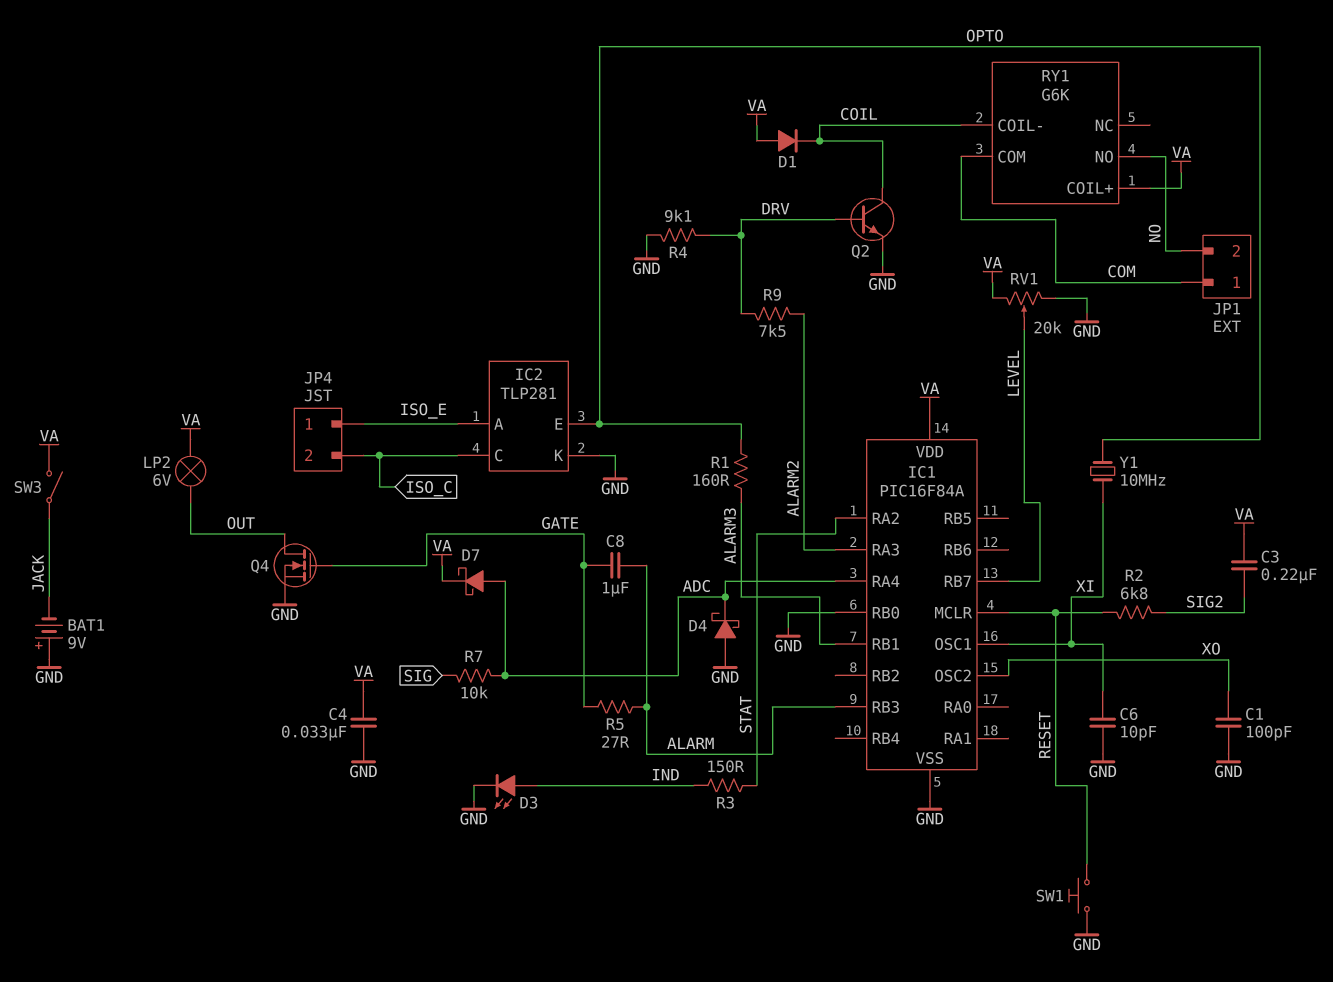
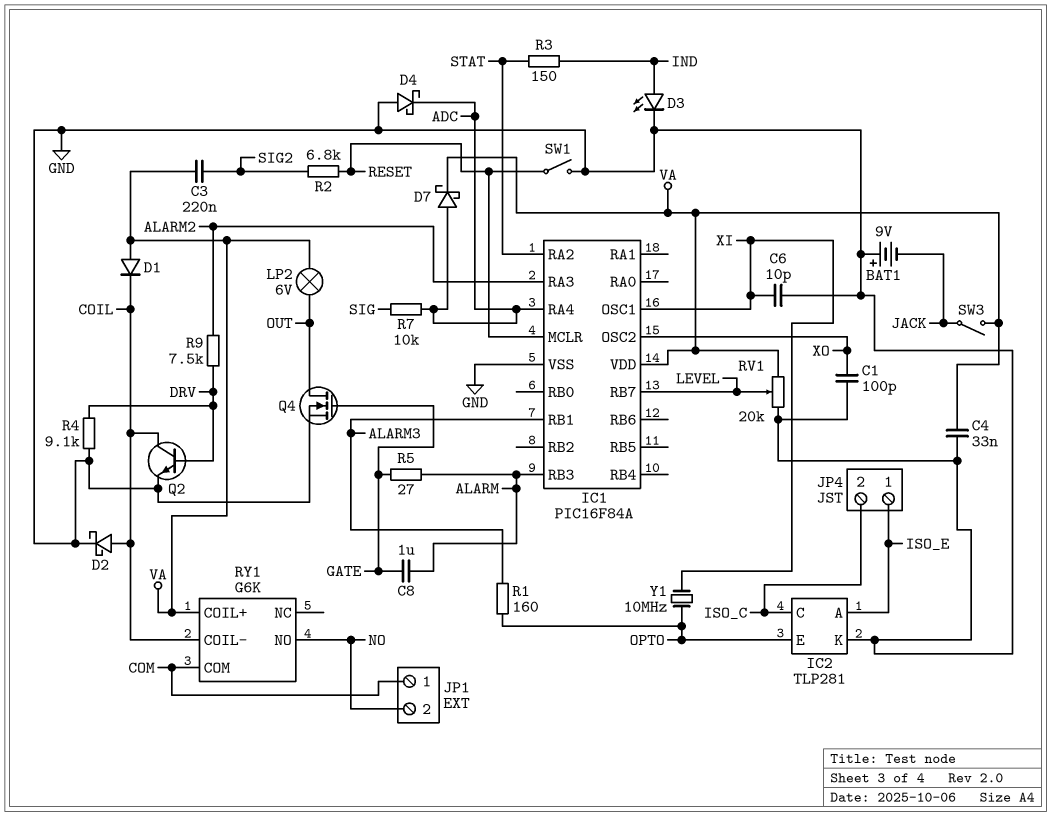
D2: none -> schottky (A COIL, K GND)
IC1 pin RB0: GND -> none
SW1: button (GND, RESET) -> switch (GND, RESET)

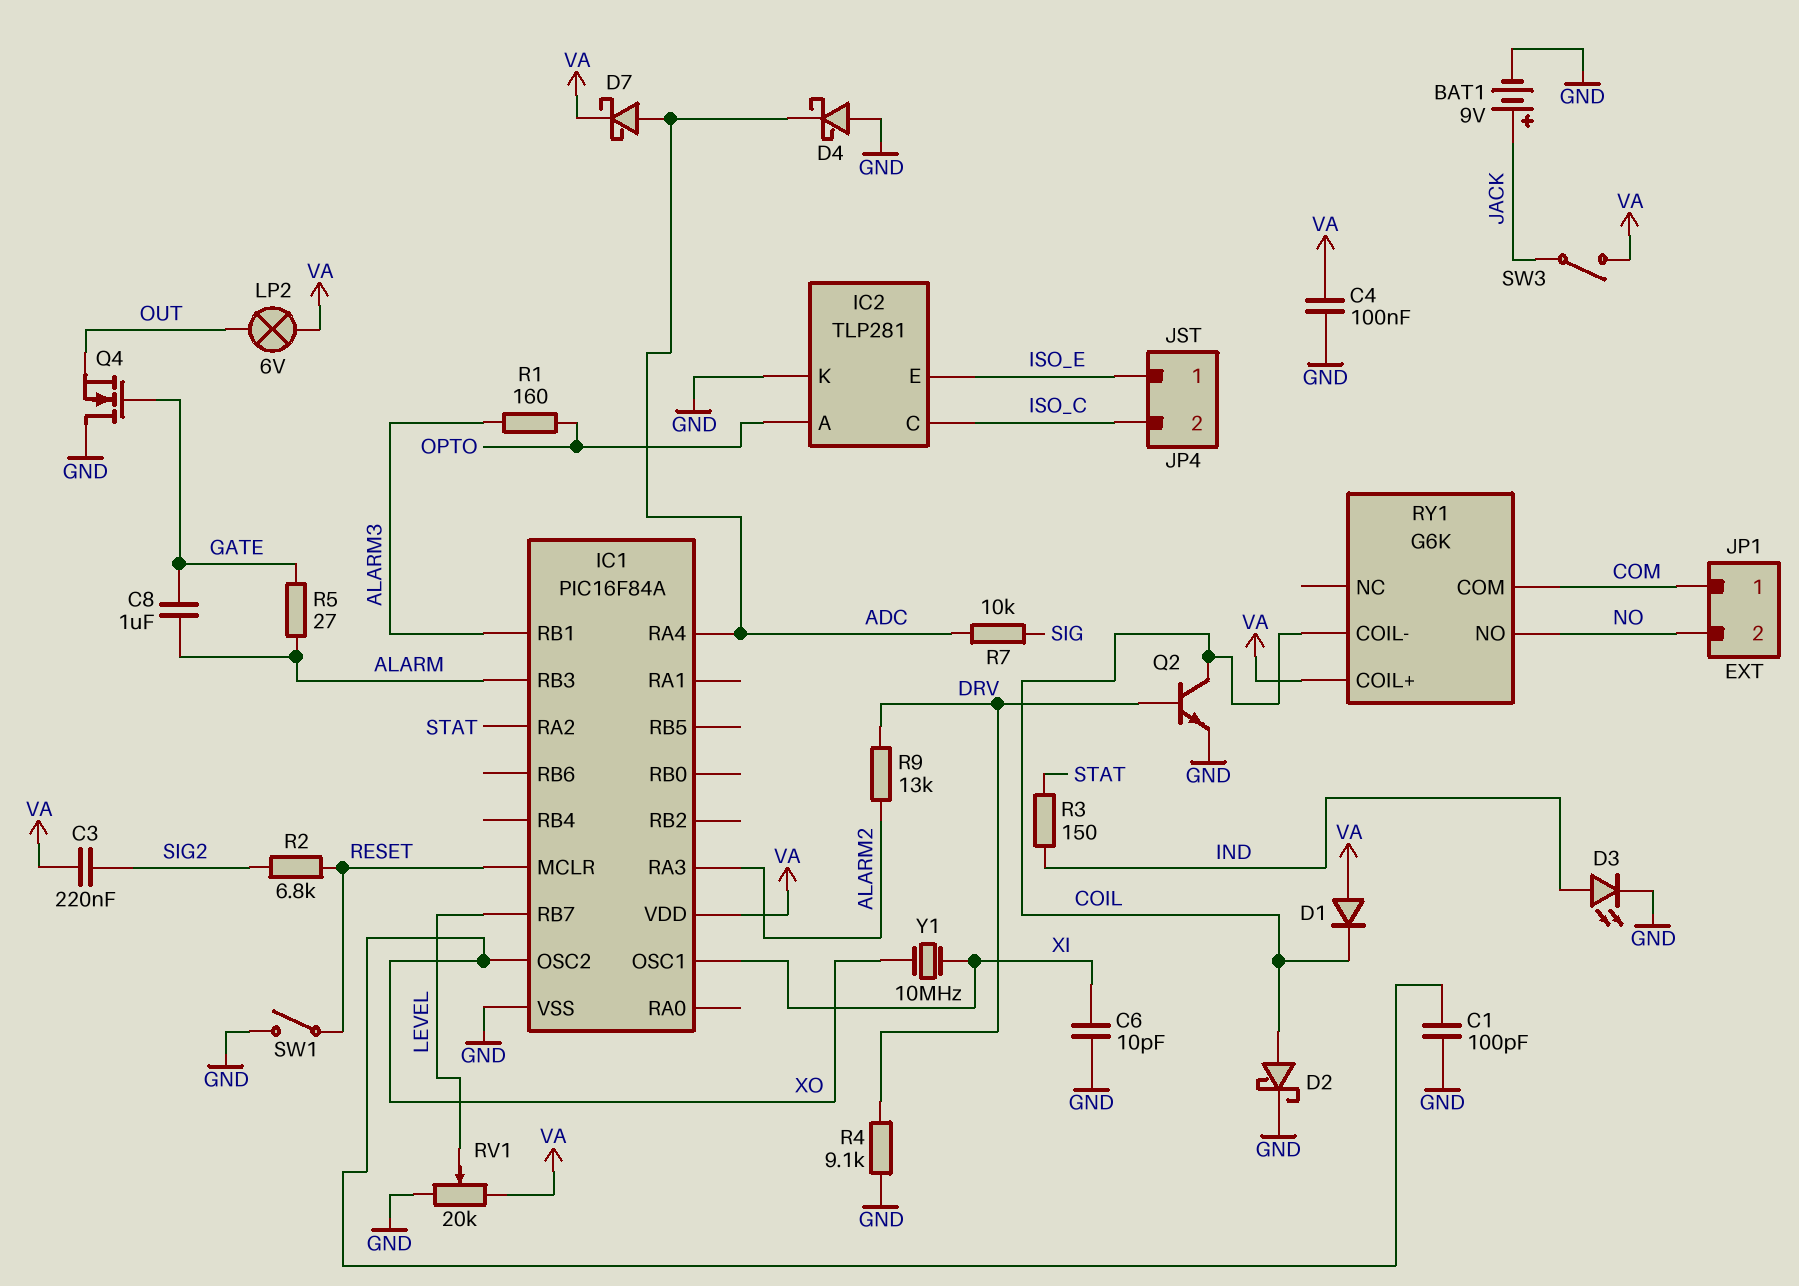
BAT1: 9V (plus GND, minus JACK) -> 9V (plus JACK, minus GND)
C4: 33nF (GND, VA) -> 100nF (GND, VA)
IC2 pin A: ISO_E -> OPTO
IC2 pin E: OPTO -> ISO_E
Q4: NMOS (G GATE, D OUT, S GND) -> NMOS (G GATE, D GND, S OUT)
R9: 7.5k (ALARM2, DRV) -> 13k (ALARM2, DRV)
Y1: 10MHz (OPTO, XI) -> 10MHz (XI, XO)

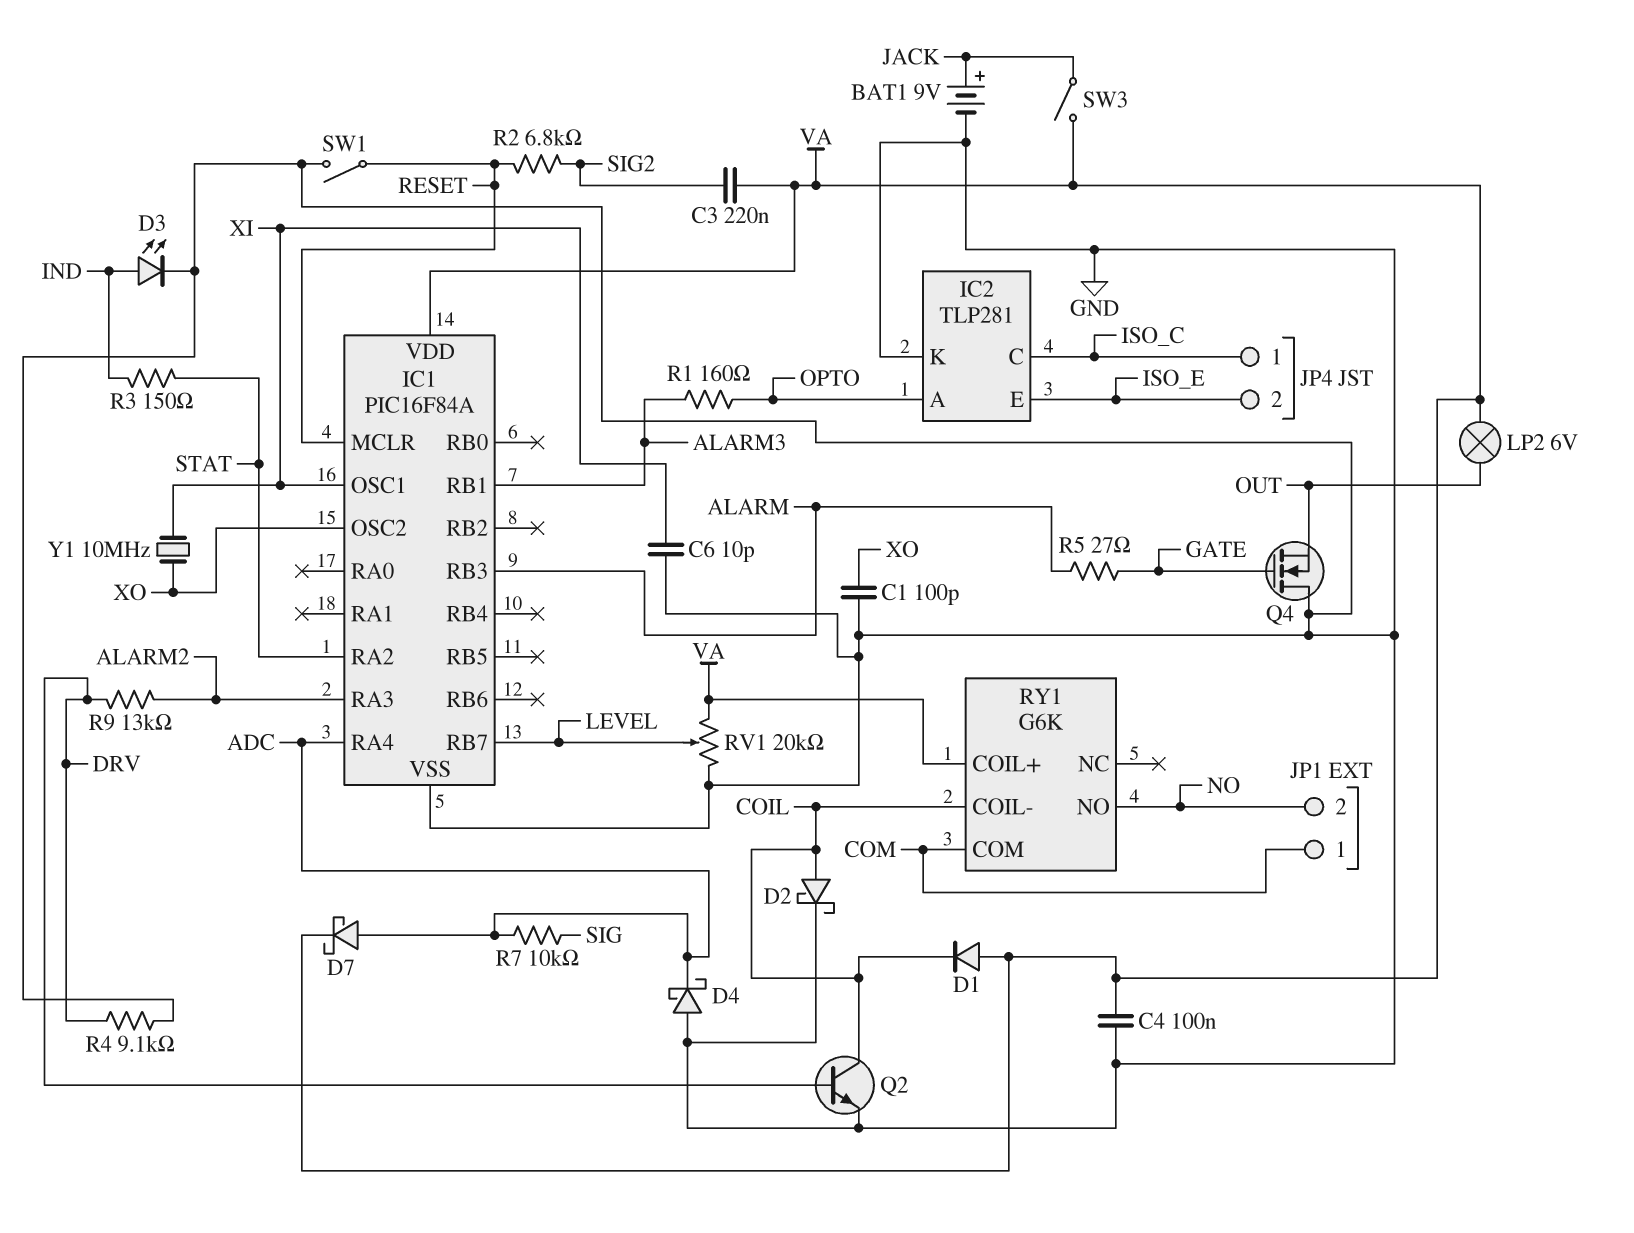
C8: 1uF (ALARM, GATE) -> none
JP4 pin 1: ISO_E -> ISO_C
JP4 pin 2: ISO_C -> ISO_E

